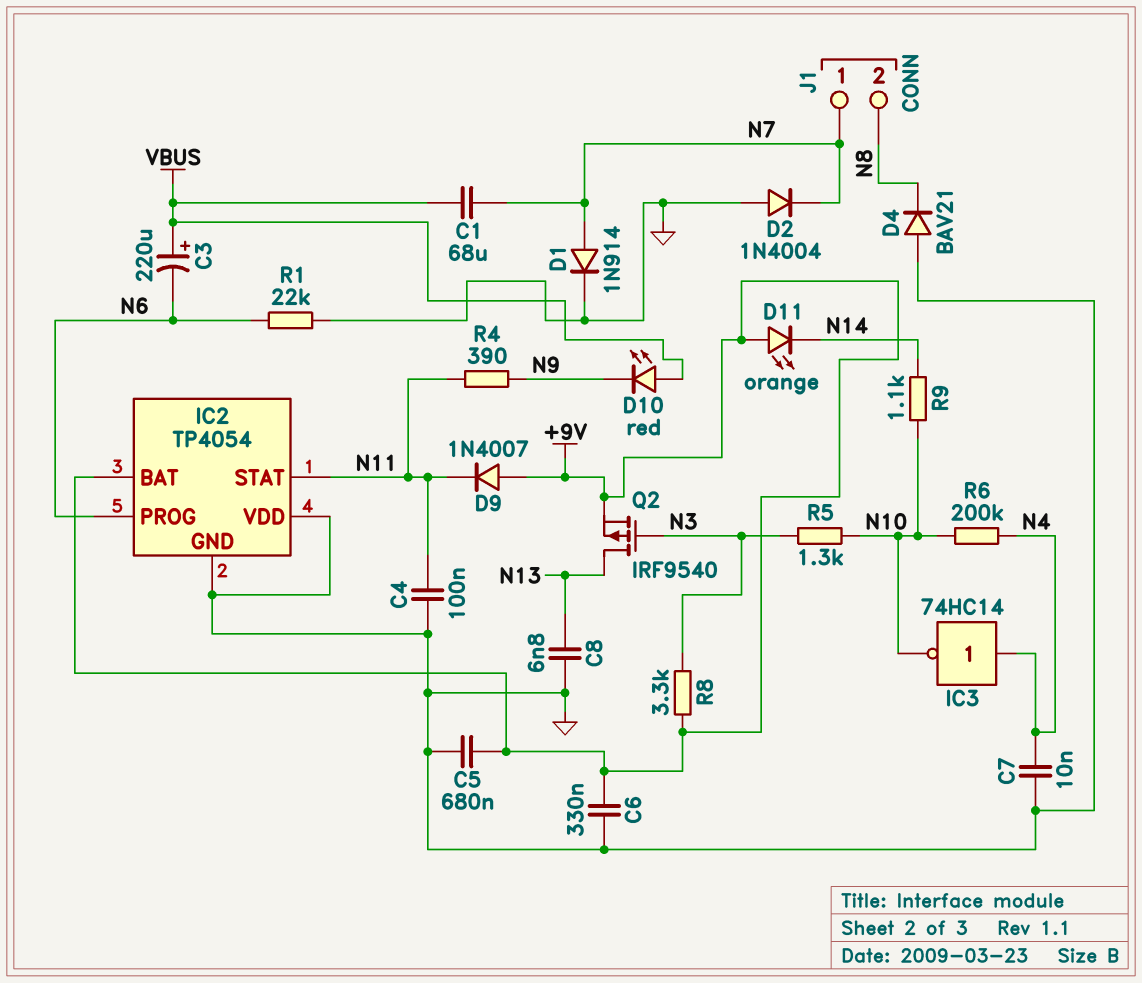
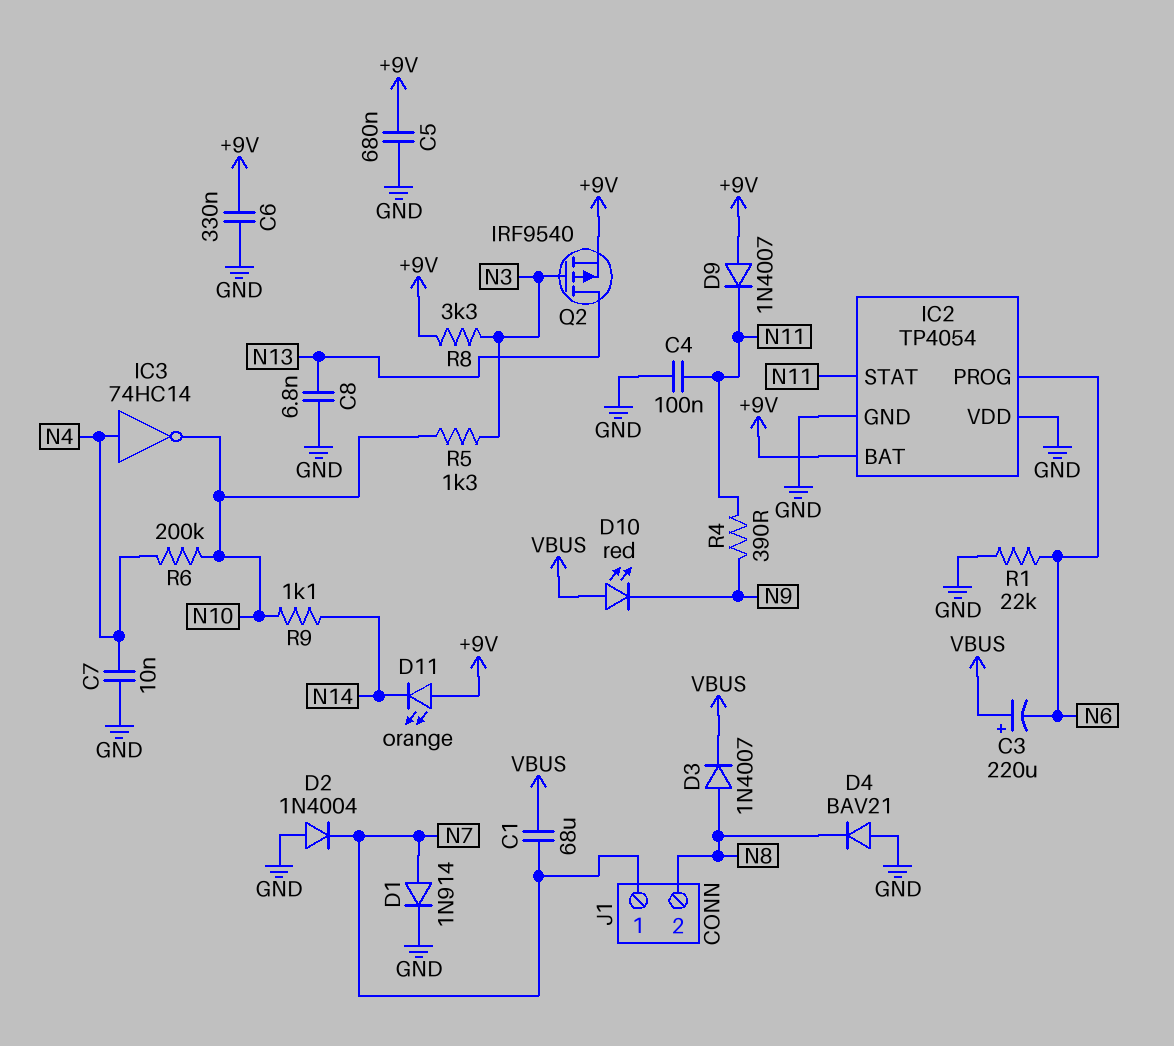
D3: none -> diode 1N4007 (A N8, K VBUS)

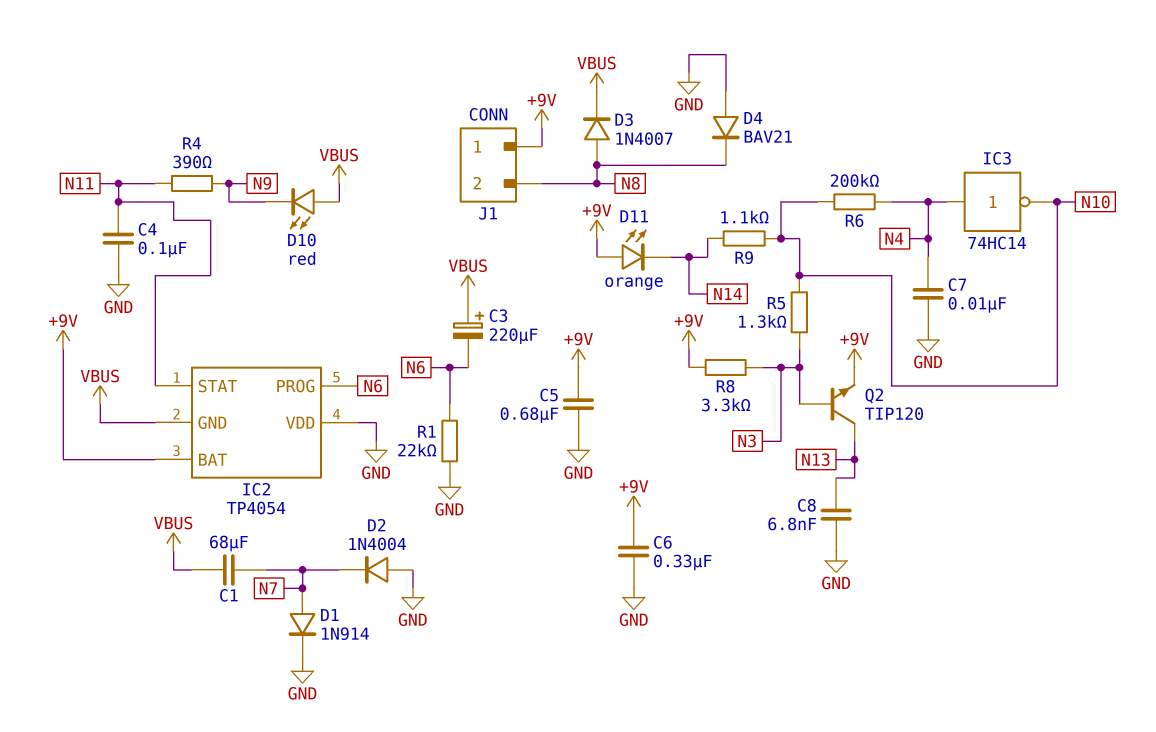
D9: diode 1N4007 (A +9V, K N11) -> none
IC2 pin GND: GND -> VBUS
J1 pin 1: N7 -> +9V
Q2: PMOS IRF9540 (G N3, D N13, S +9V) -> NPN TIP120 (B N3, C N13, E +9V)

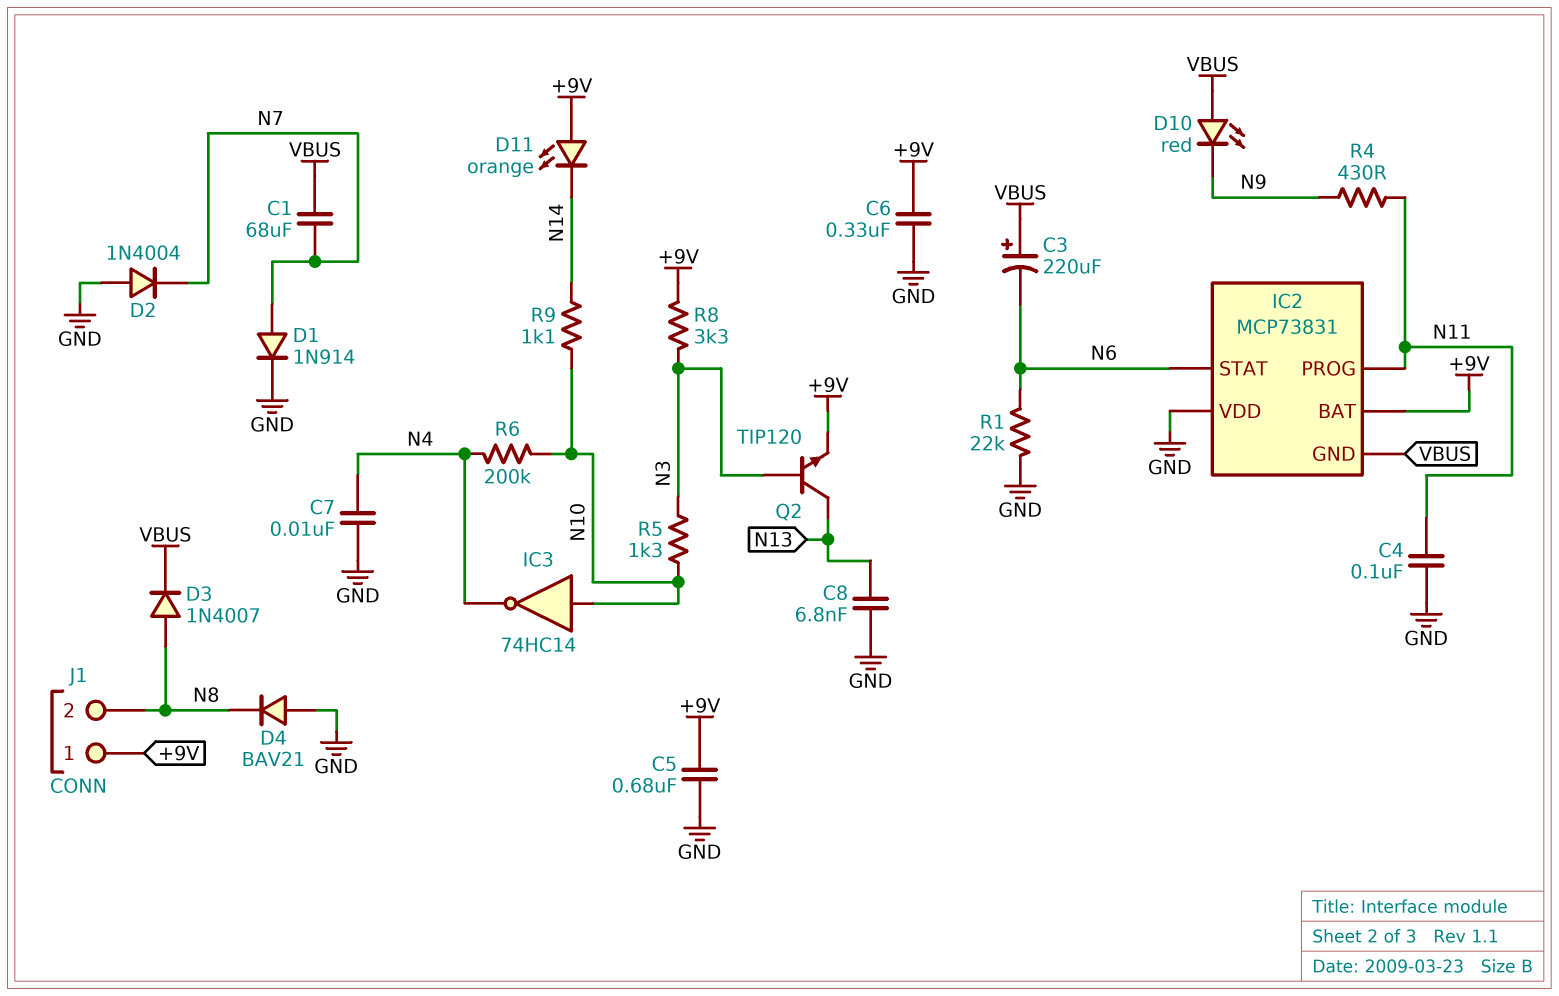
IC2: TP4054 -> MCP73831
IC2 pin PROG: N6 -> N11
IC2 pin STAT: N11 -> N6
IC3: NOT 74HC14 (in N4, out N10) -> NOT 74HC14 (in N10, out N4)
R4: 390 (N9, N11) -> 430 (N9, N11)

